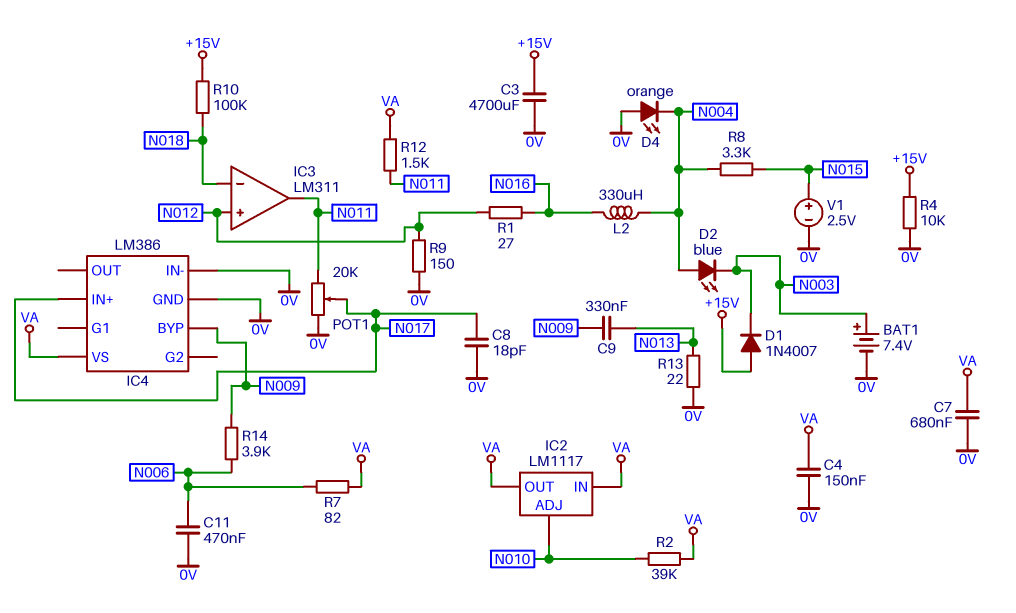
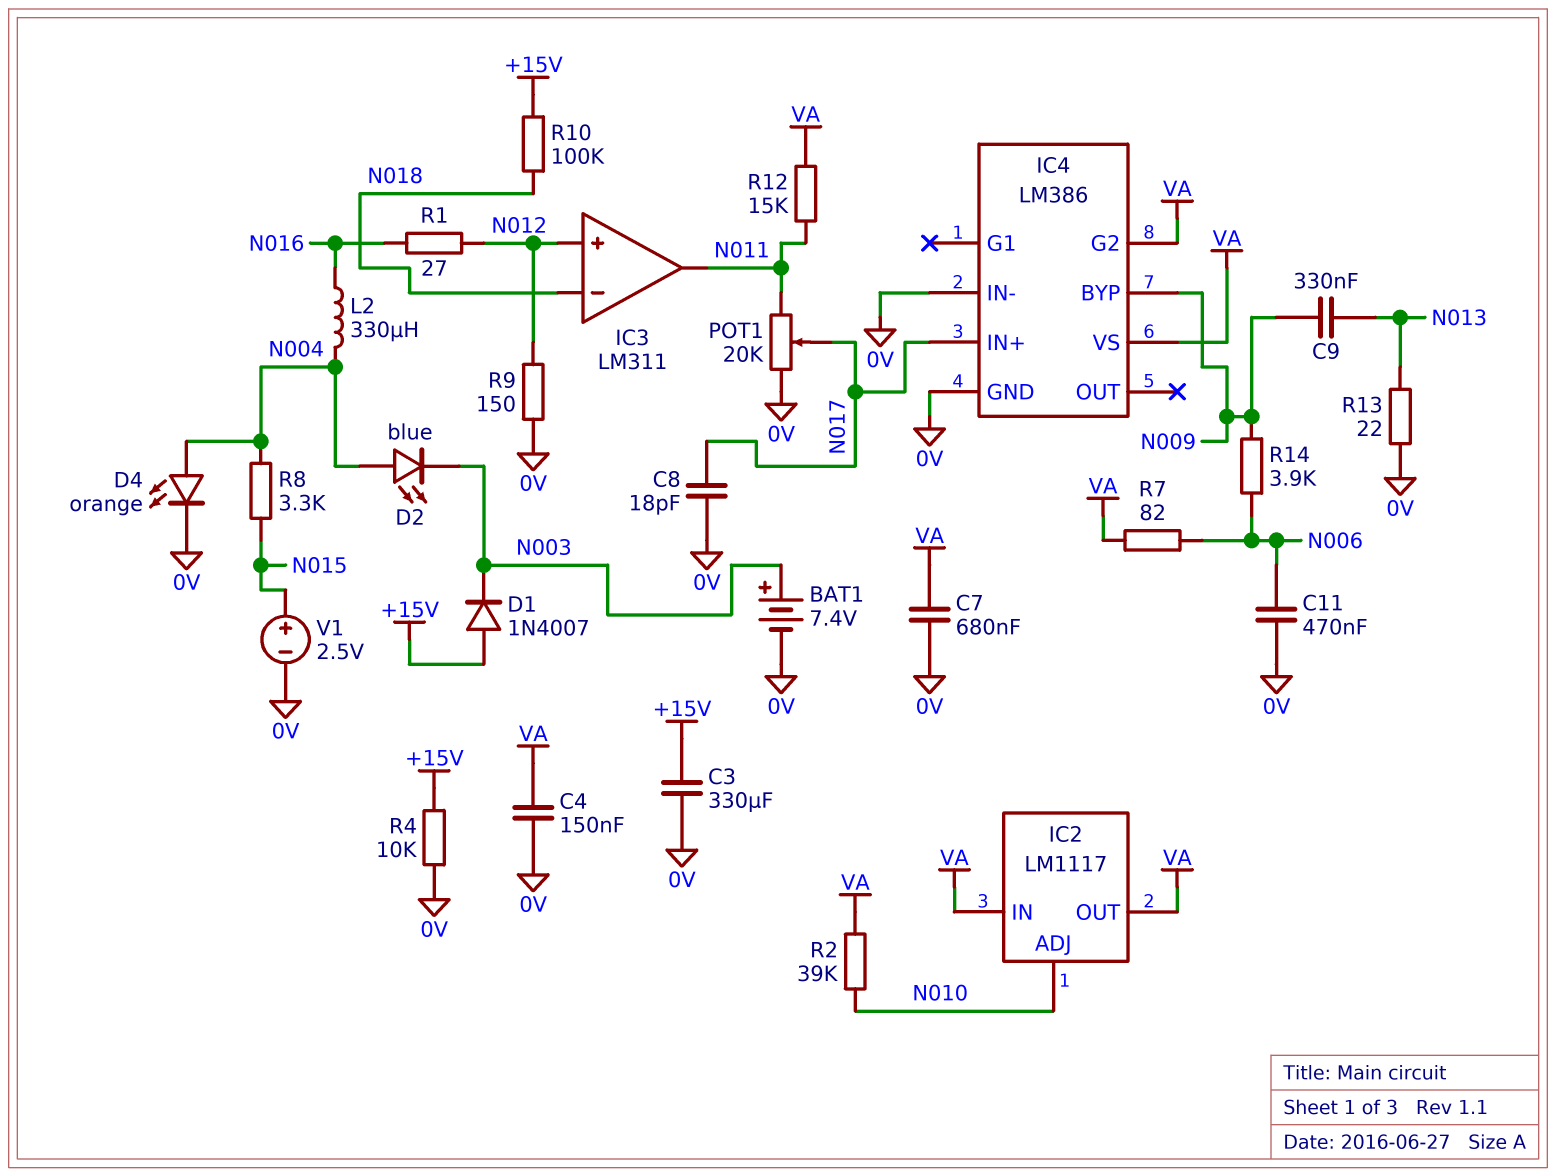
C3: 4700uF (+15V, 0V) -> 330uF (+15V, 0V)
D4: LED orange (A 0V, K N004) -> LED orange (A N004, K 0V)
IC4 pin G2: none -> VA
R12: 1.5k (N011, VA) -> 15k (N011, VA)

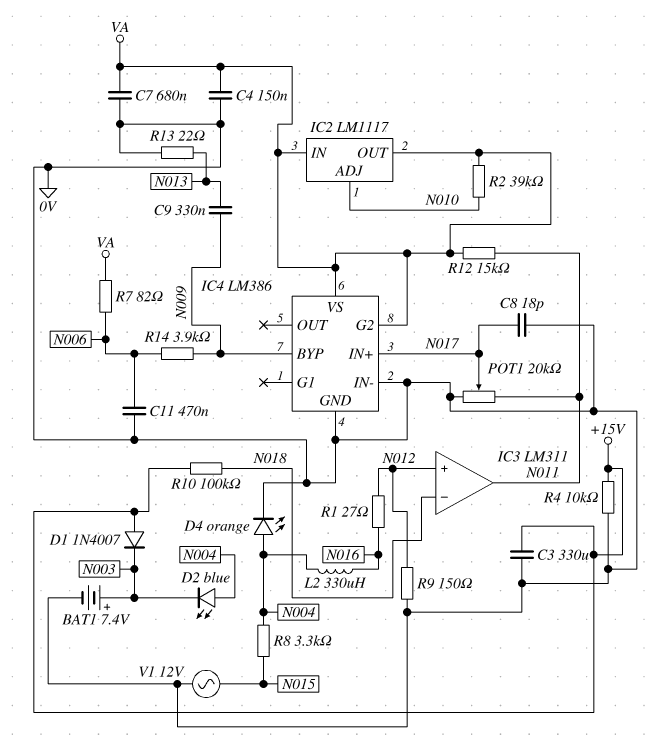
V1: 2.5V (plus N015, minus 0V) -> AC 12V (0V, N015)

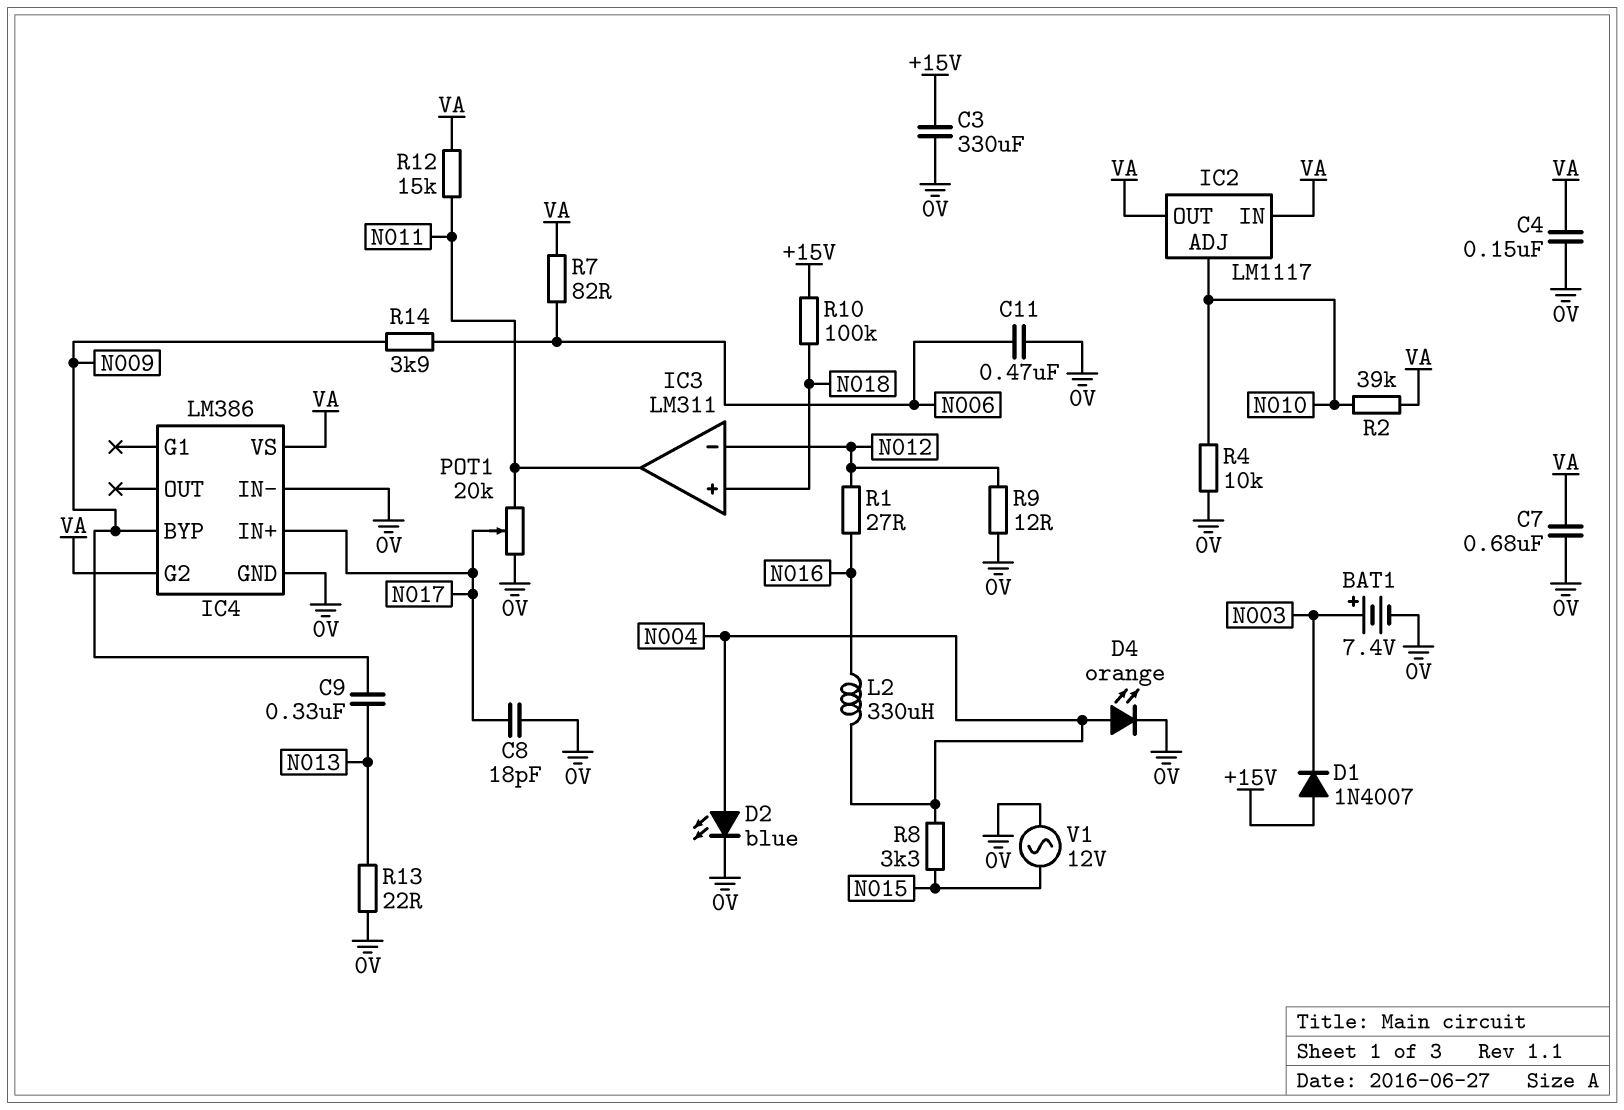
D2: LED blue (A N004, K N003) -> LED blue (A N004, K 0V)
IC3 pin in+: N012 -> N018
IC3 pin in-: N018 -> N012
R4: 10k (+15V, 0V) -> 10k (0V, N010)
R9: 150 (0V, N012) -> 12 (0V, N012)

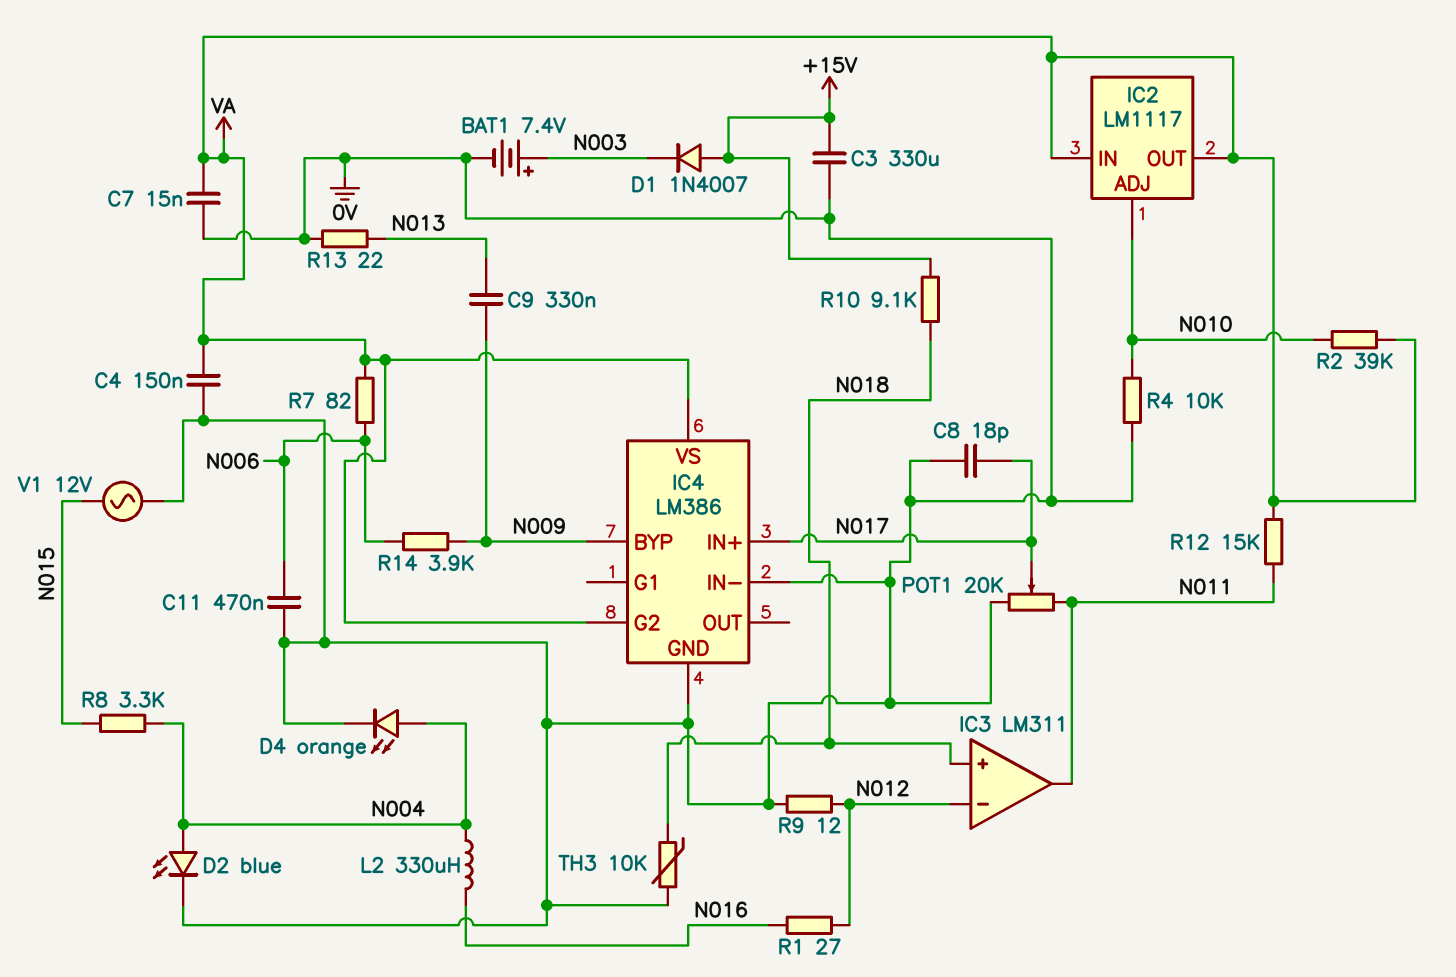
C7: 680nF (0V, VA) -> 15nF (0V, VA)
R10: 100k (+15V, N018) -> 9.1k (+15V, N018)
TH3: none -> 10k (0V, N018)

